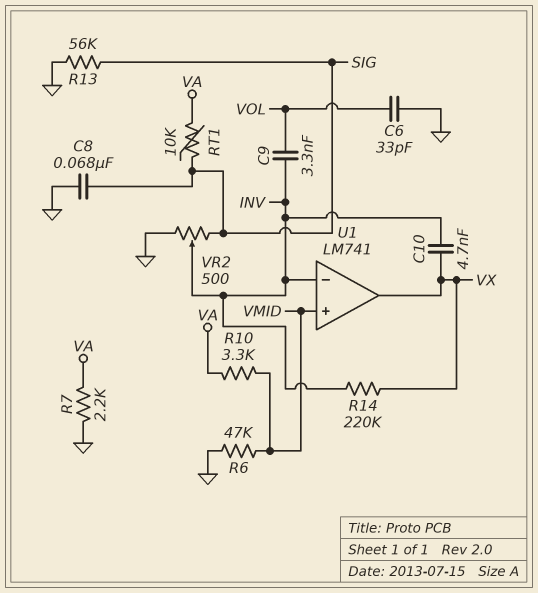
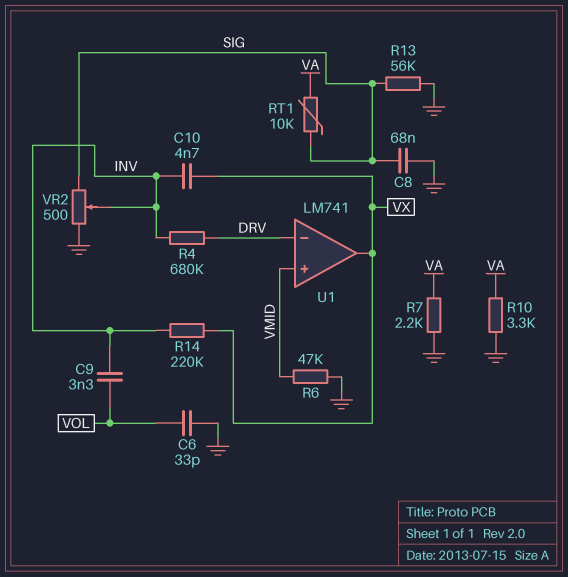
R4: none -> 680k (DRV, INV)
R10: 3.3k (VA, VMID) -> 3.3k (GND, VA)
U1 pin in-: INV -> DRV

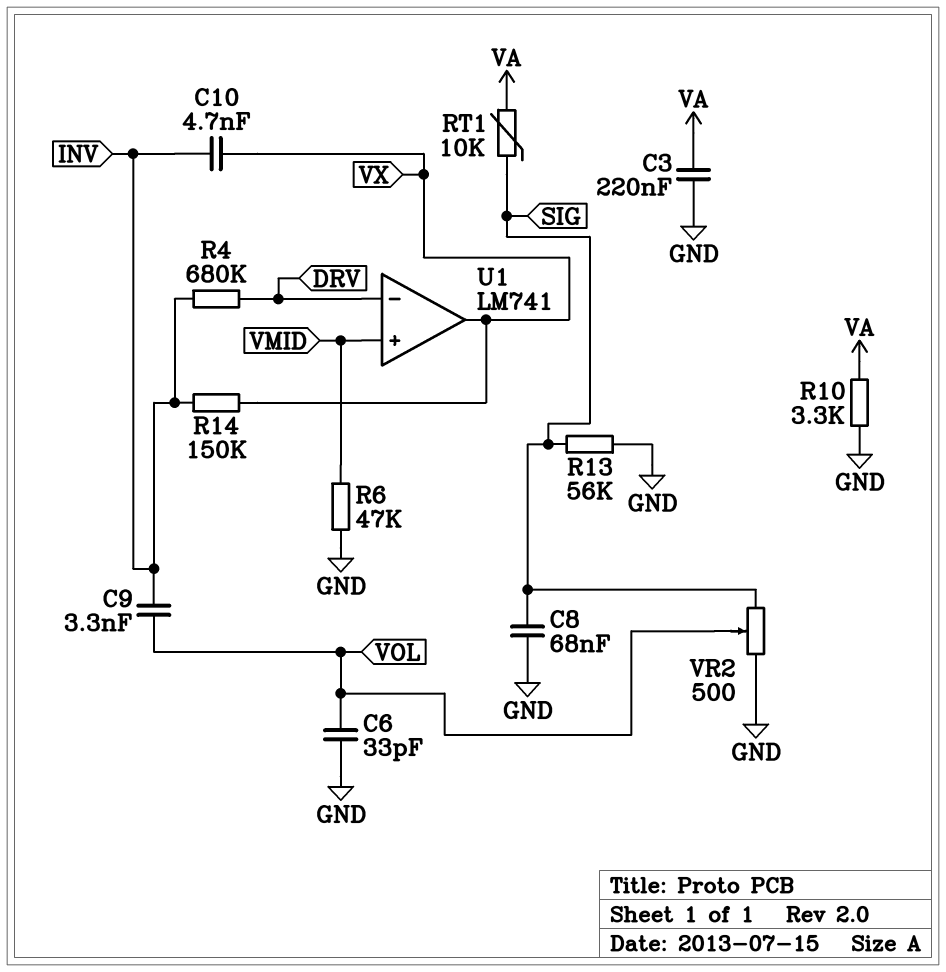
C3: none -> 220nF (GND, VA)
R7: 2.2k (GND, VA) -> none
R14: 220k (INV, VX) -> 150k (INV, VX)
VR2: 500 (GND, SIG, wiper INV) -> 500 (GND, SIG, wiper VOL)

